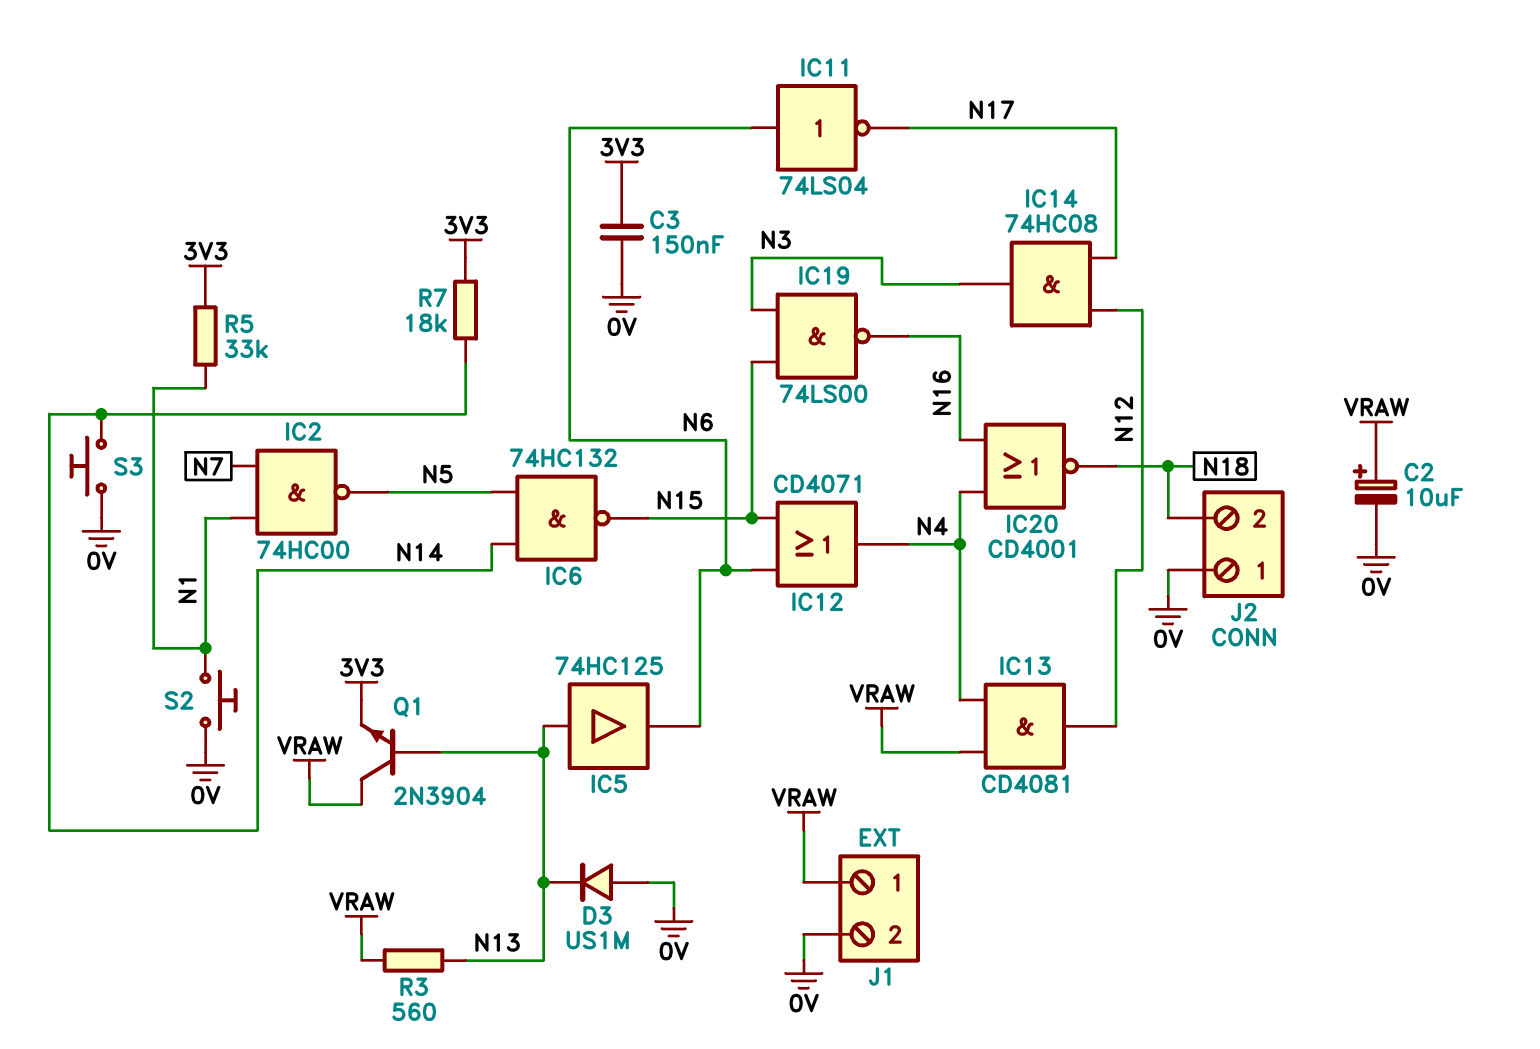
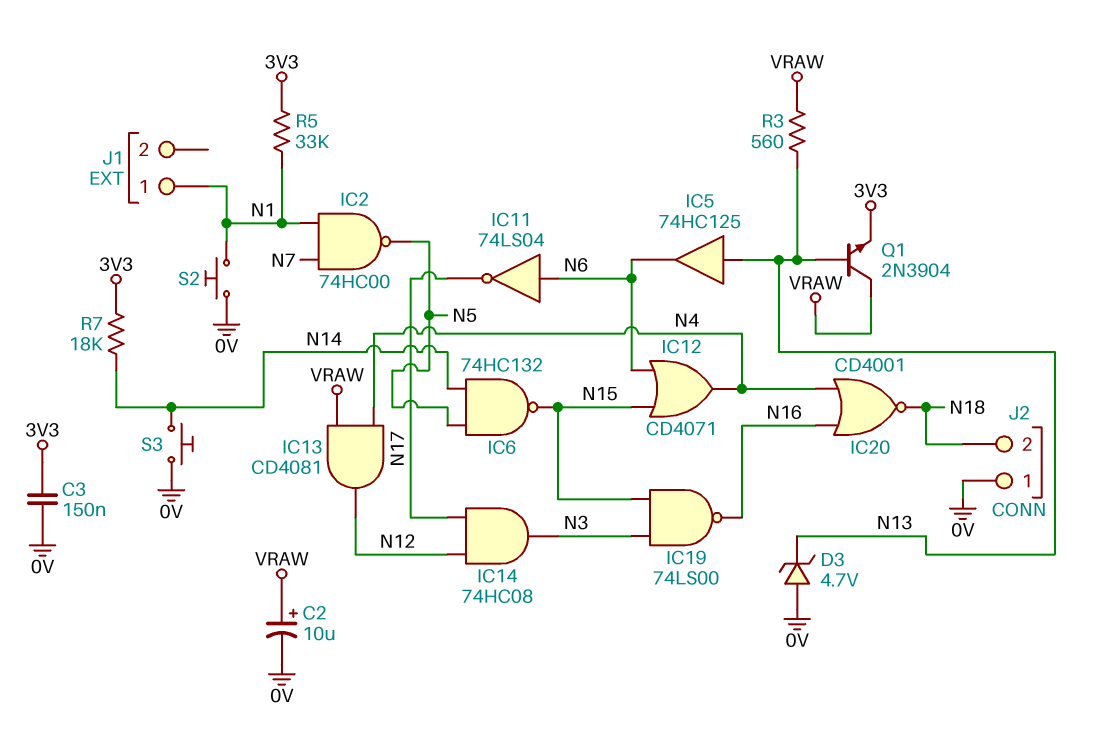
D3: diode US1M (A 0V, K N13) -> zener 4.7V (A 0V, K N13)
J1 pin 1: VRAW -> N1
J1 pin 2: 0V -> none

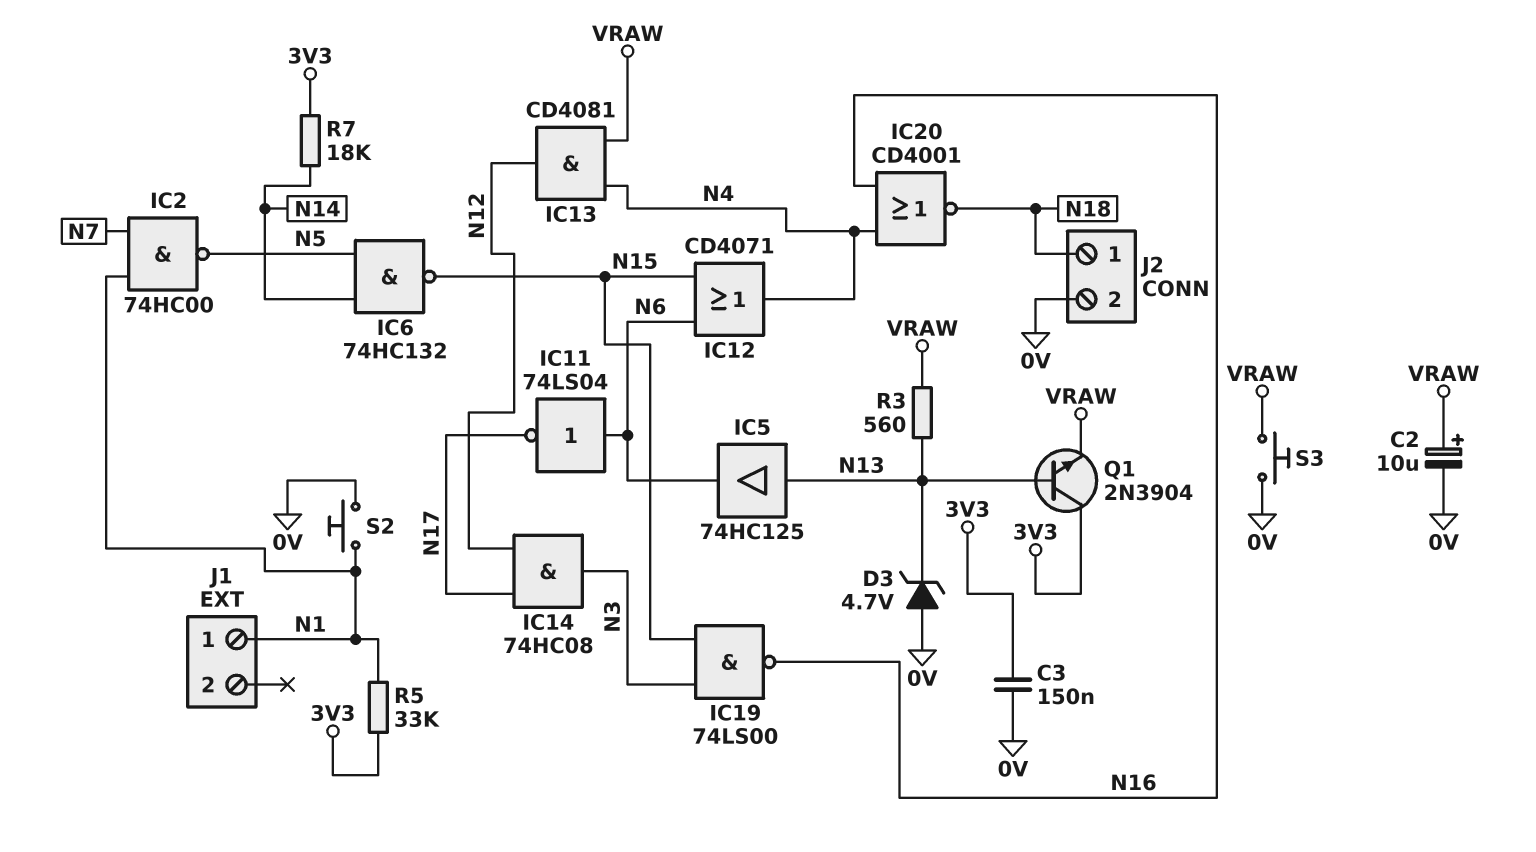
J2 pin 1: 0V -> N18
J2 pin 2: N18 -> 0V
Q1: NPN 2N3904 (B N13, C VRAW, E 3V3) -> NPN 2N3904 (B N13, C 3V3, E VRAW)
S3: button (0V, N14) -> button (0V, VRAW)

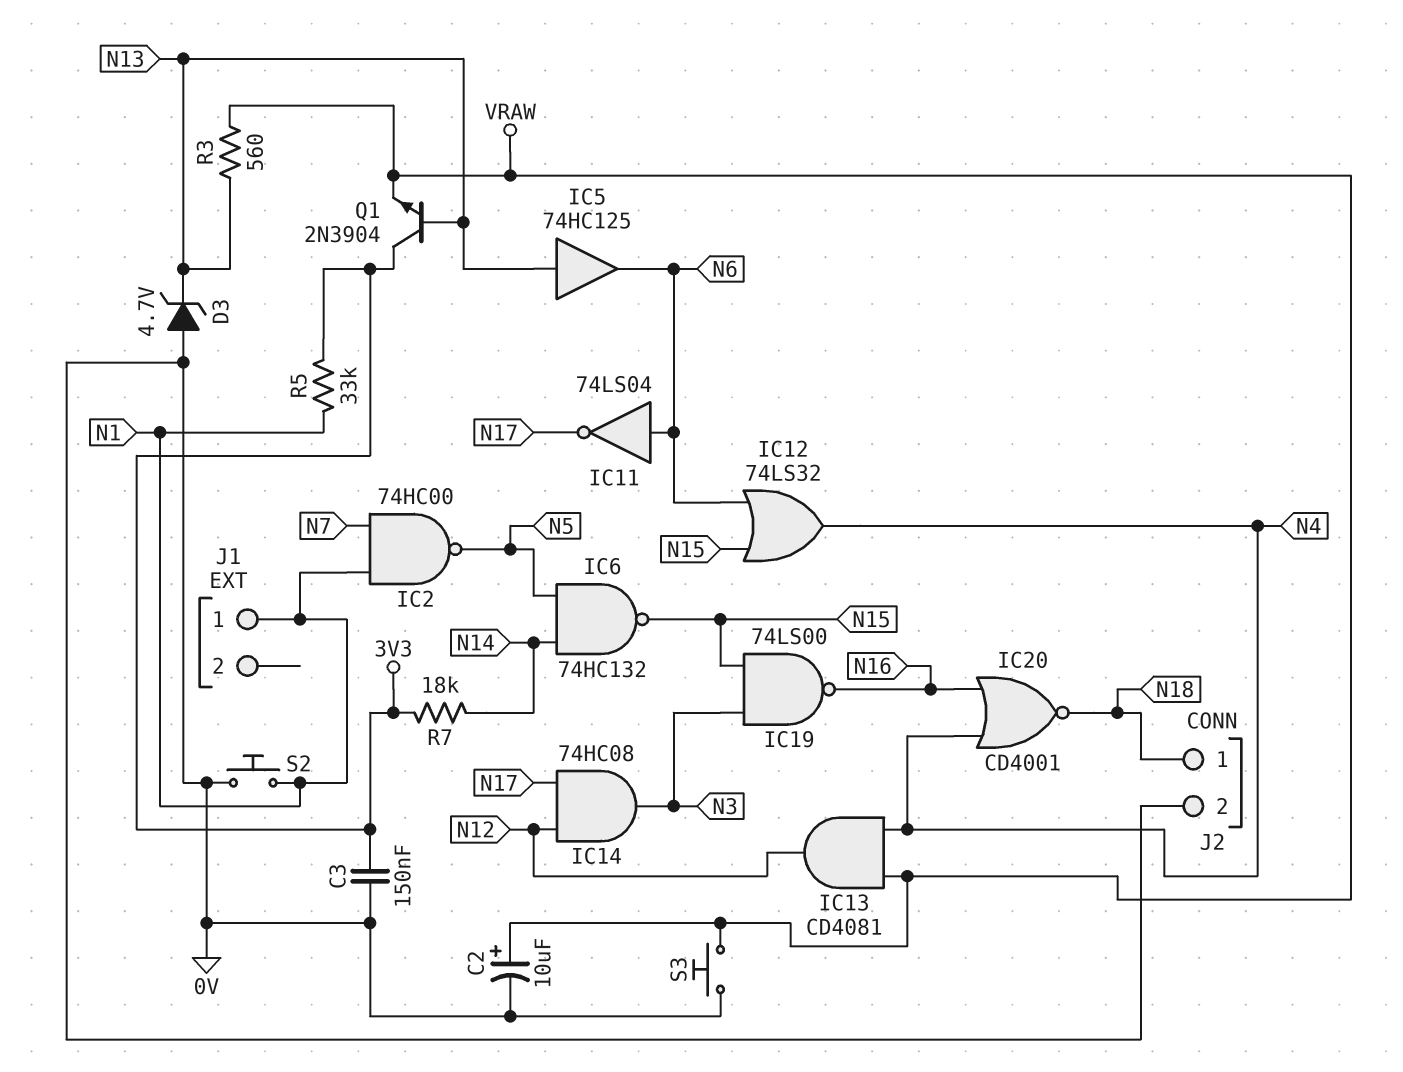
IC12: OR CD4071 (in N6, in N15, out N4) -> OR 74LS32 (in N6, in N15, out N4)

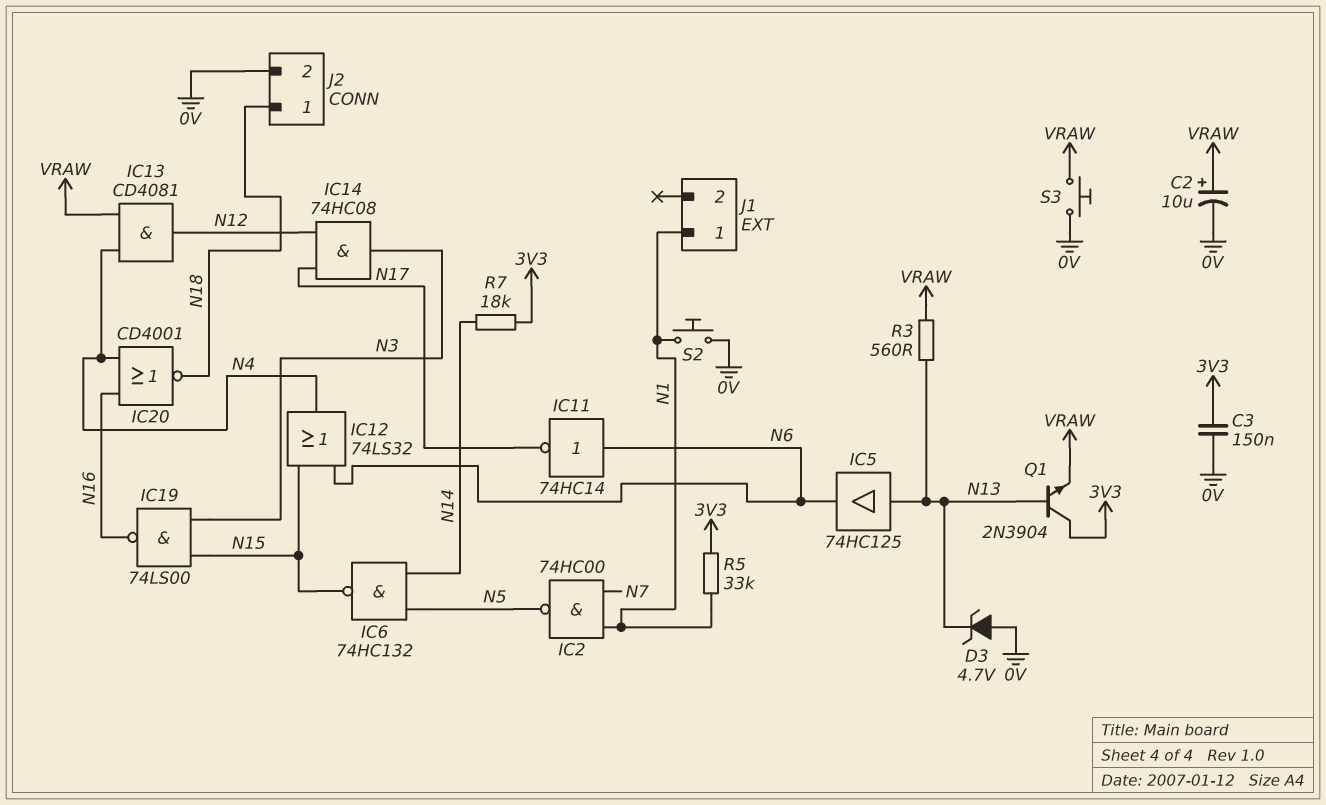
IC11: NOT 74LS04 (in N6, out N17) -> NOT 74HC14 (in N6, out N17)

